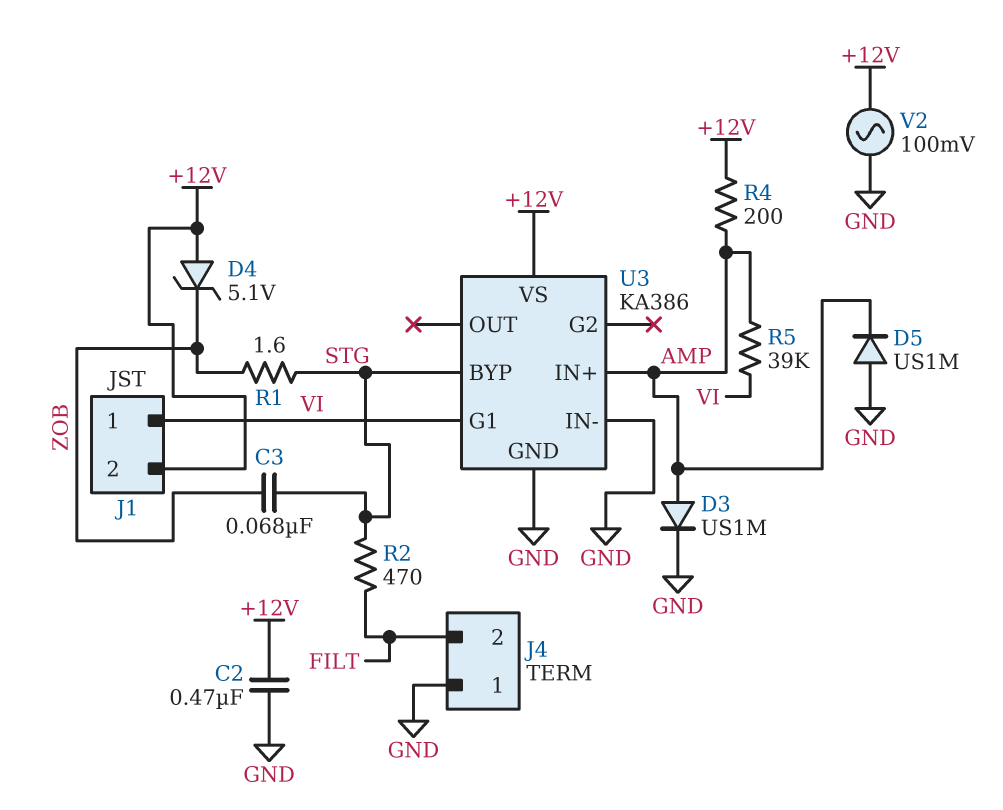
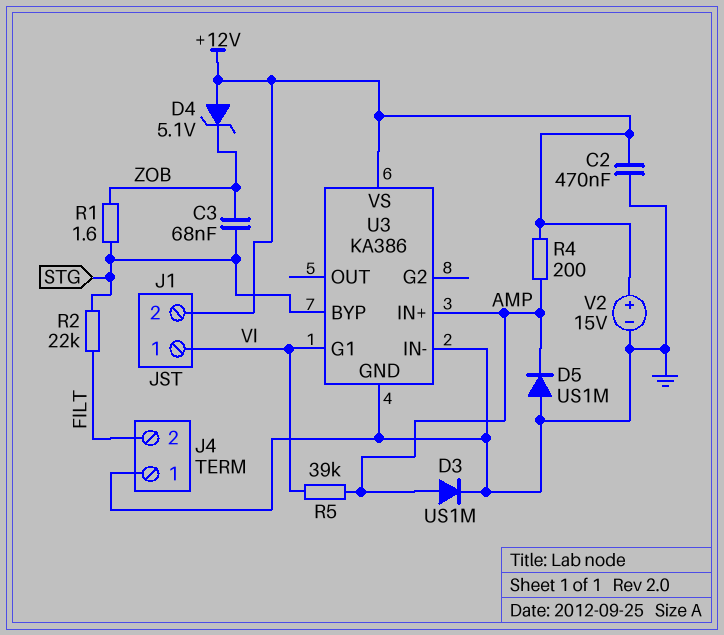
R2: 470 (FILT, STG) -> 22k (FILT, STG)
V2: AC 100mV (+12V, GND) -> 15V (plus +12V, minus GND)

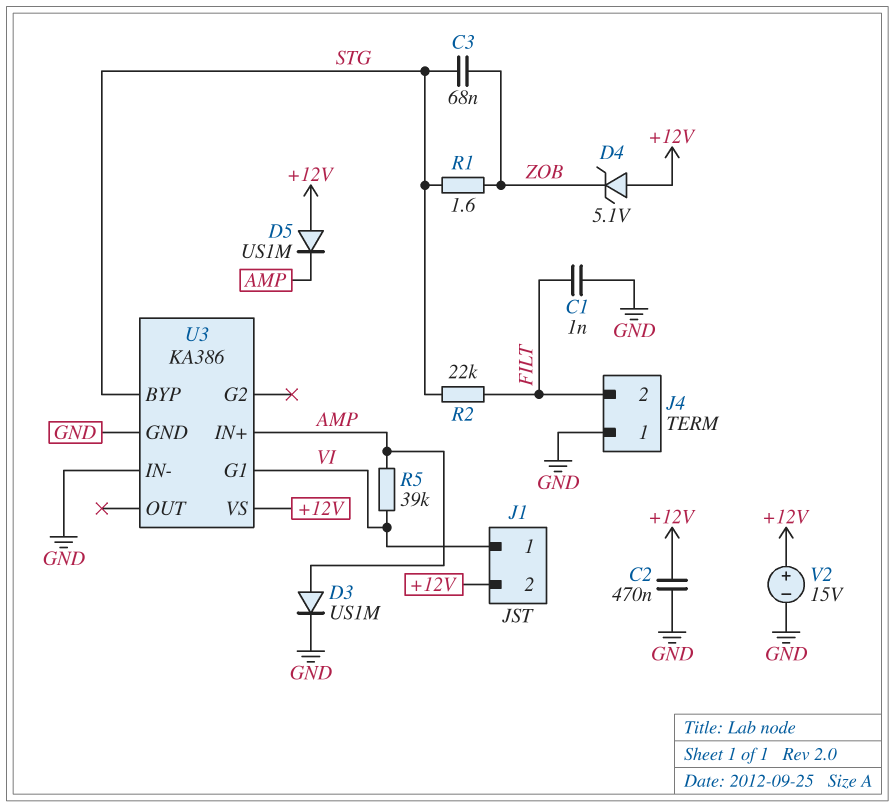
C1: none -> 1nF (FILT, GND)
D5: diode US1M (A GND, K AMP) -> diode US1M (A +12V, K AMP)
R4: 200 (+12V, AMP) -> none

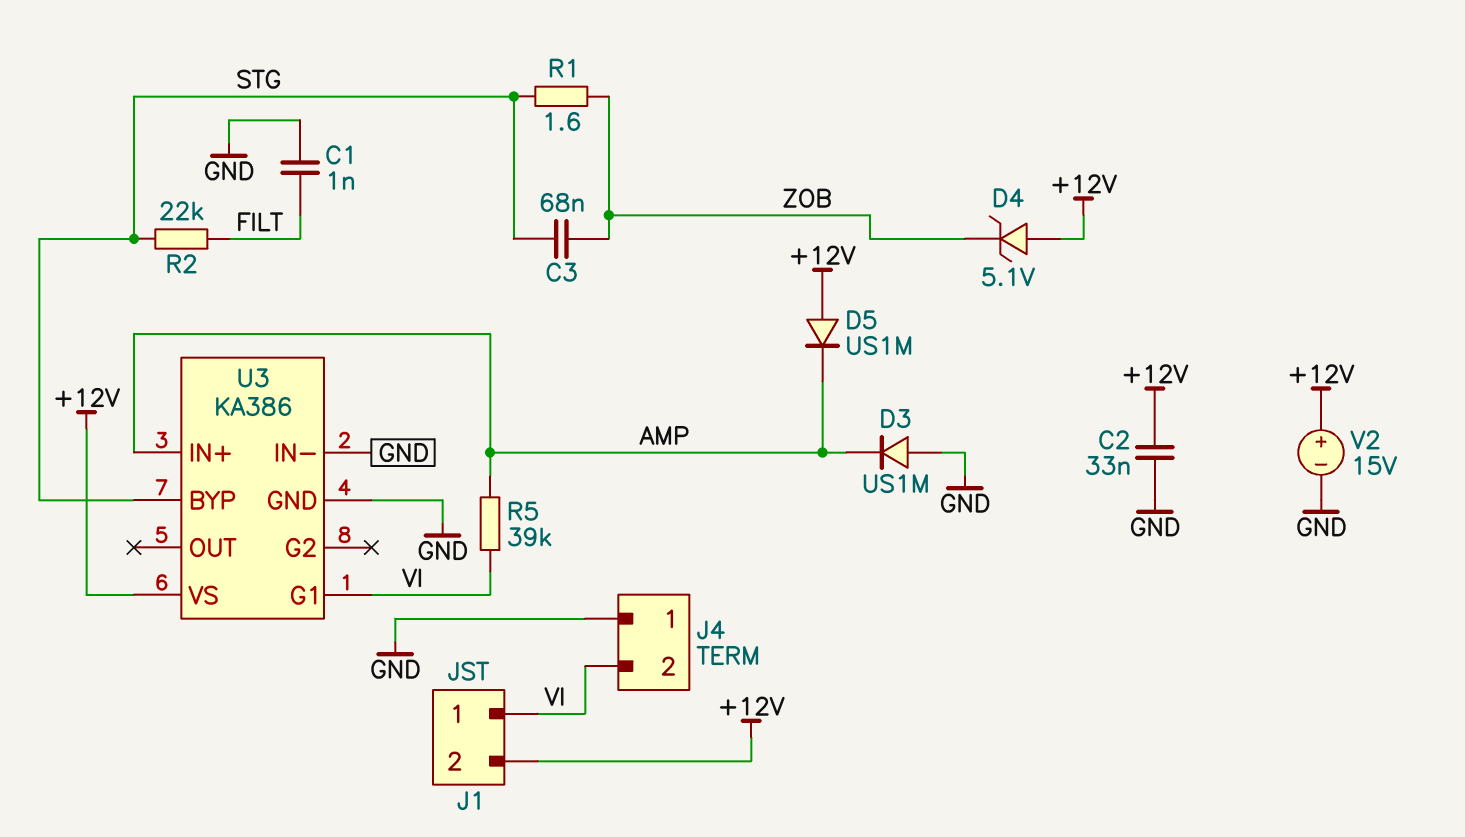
C2: 470nF (+12V, GND) -> 33nF (+12V, GND)
D3: diode US1M (A AMP, K GND) -> diode US1M (A GND, K AMP)
J4 pin 2: FILT -> VI

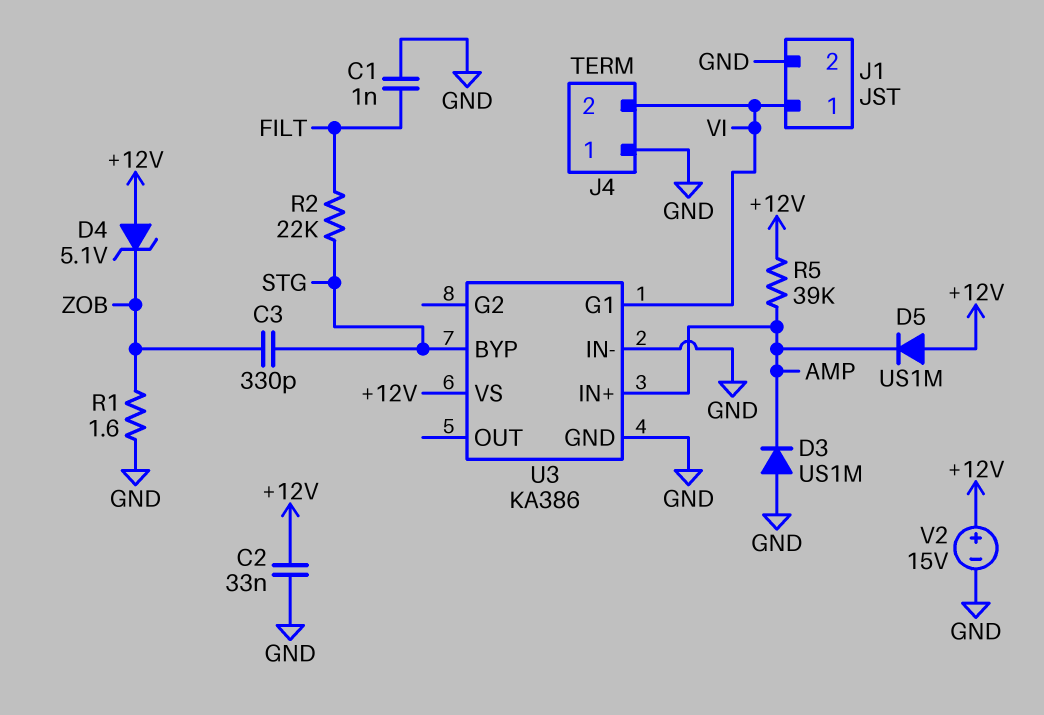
C3: 68nF (STG, ZOB) -> 330pF (STG, ZOB)
J1 pin 2: +12V -> GND
R1: 1.6 (STG, ZOB) -> 1.6 (GND, ZOB)
R5: 39k (AMP, VI) -> 39k (+12V, AMP)

